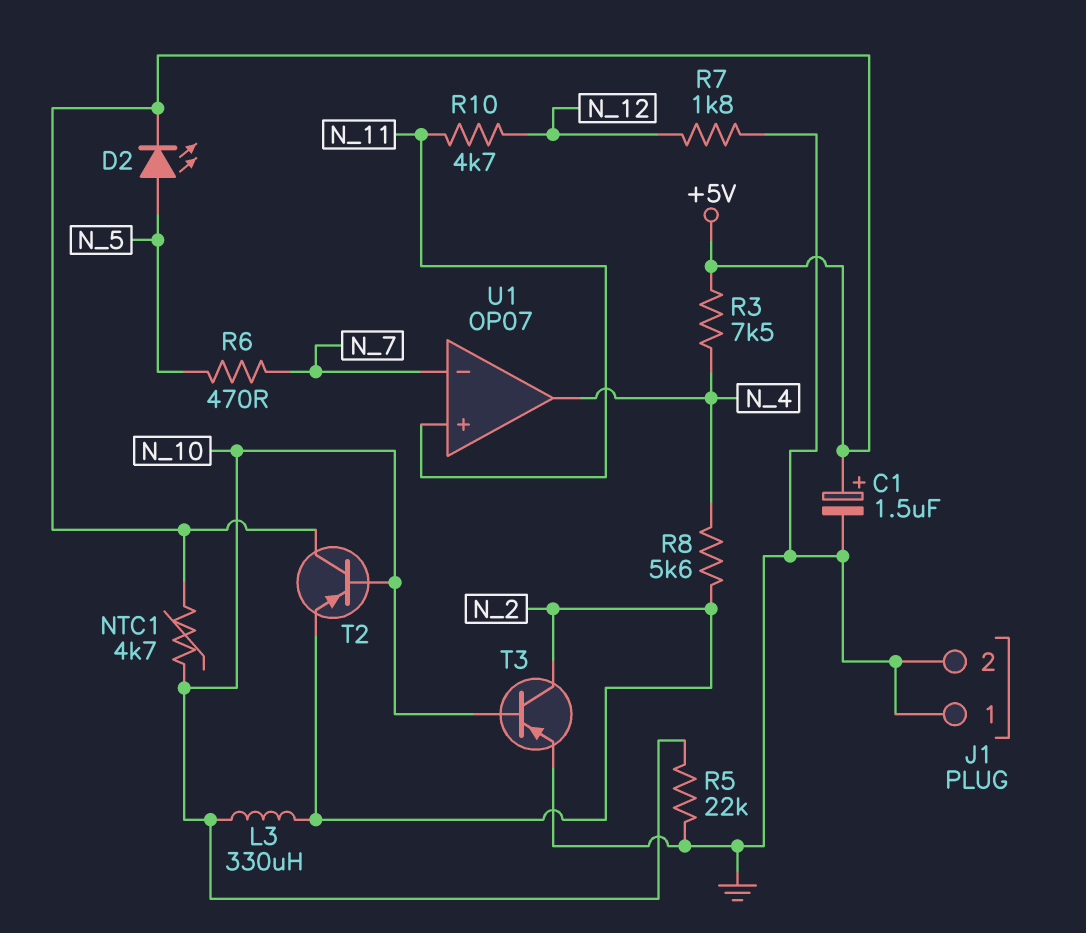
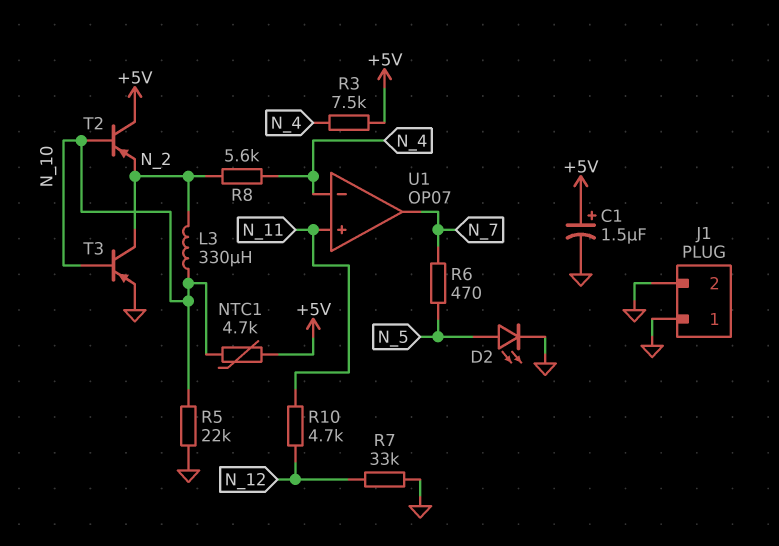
D2: LED (A N_5, K +5V) -> LED (A N_5, K GND)
R7: 1.8k (GND, N_12) -> 33k (GND, N_12)
U1 pin in-: N_7 -> N_4
U1 pin out: N_4 -> N_7

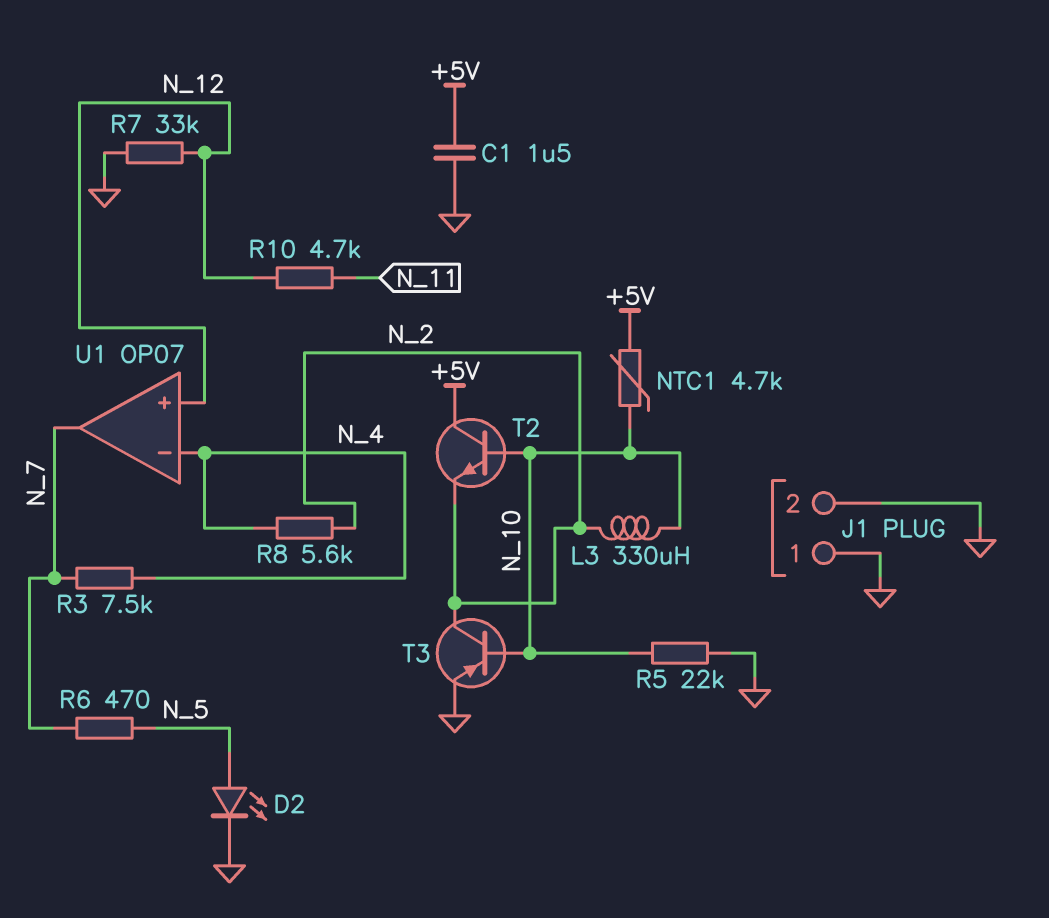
C1: 1.5uF (plus +5V, minus GND) -> 1.5uF (+5V, GND)
R3: 7.5k (+5V, N_4) -> 7.5k (N_4, N_7)
T2: PNP (B N_10, C +5V, E N_2) -> NPN (B N_10, C +5V, E N_2)
U1 pin in+: N_11 -> N_12

